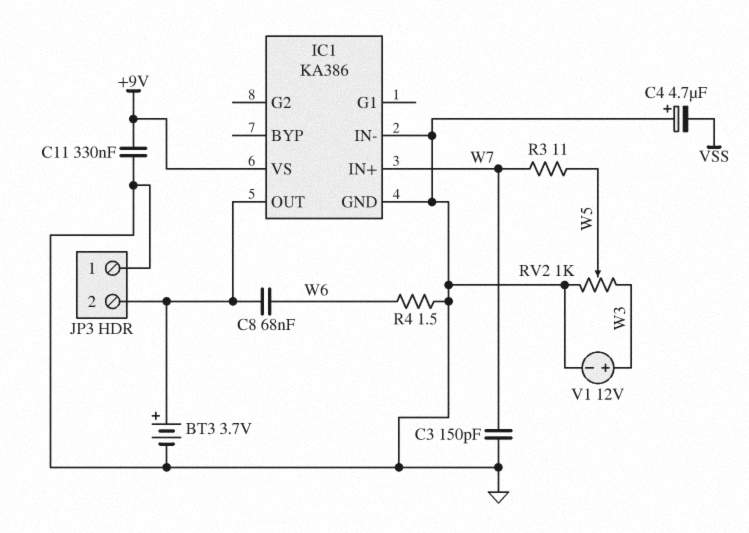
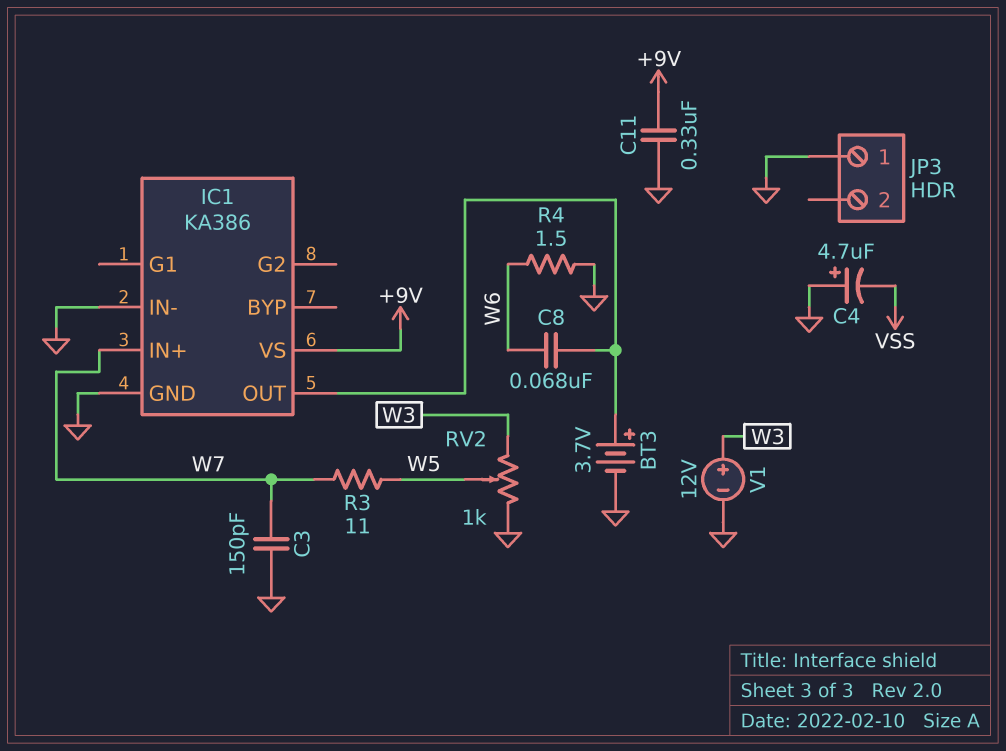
JP3 pin 2: IC1/OUT -> none

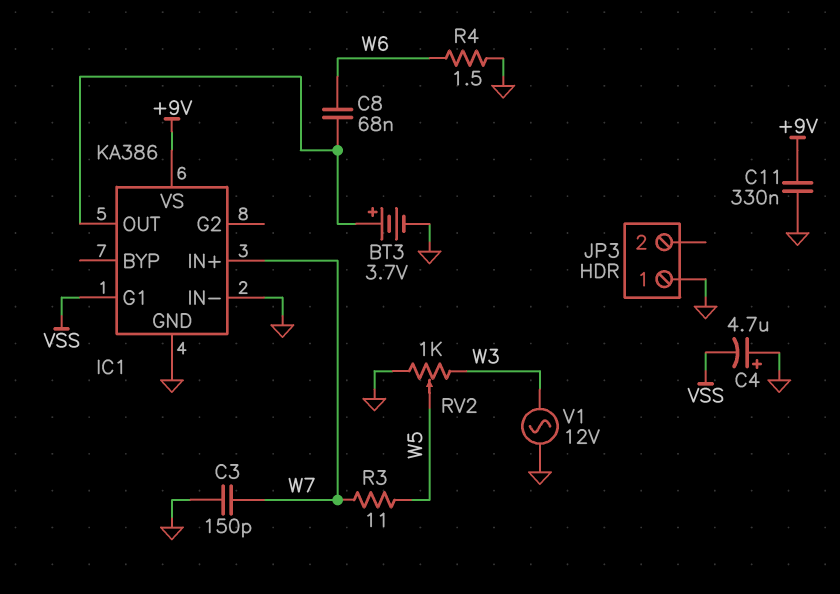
IC1 pin G1: none -> VSS
V1: 12V (plus W3, minus GND) -> AC 12V (GND, W3)

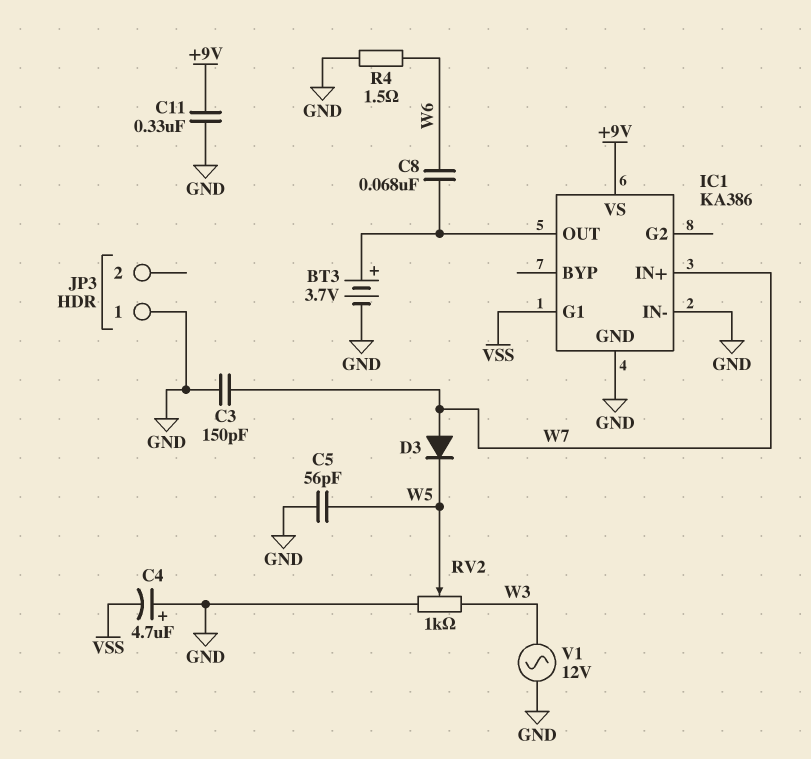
C5: none -> 56pF (GND, W5)
D3: none -> diode (A W7, K W5)
R3: 11 (W5, W7) -> none

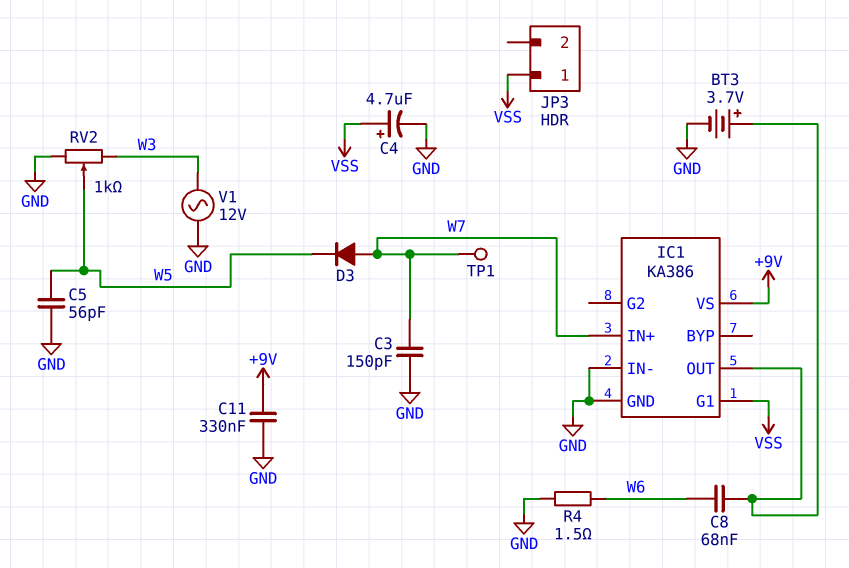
C4: 4.7uF (plus GND, minus VSS) -> 4.7uF (plus VSS, minus GND)
JP3 pin 1: GND -> VSS
TP1: none -> test point (W7)

